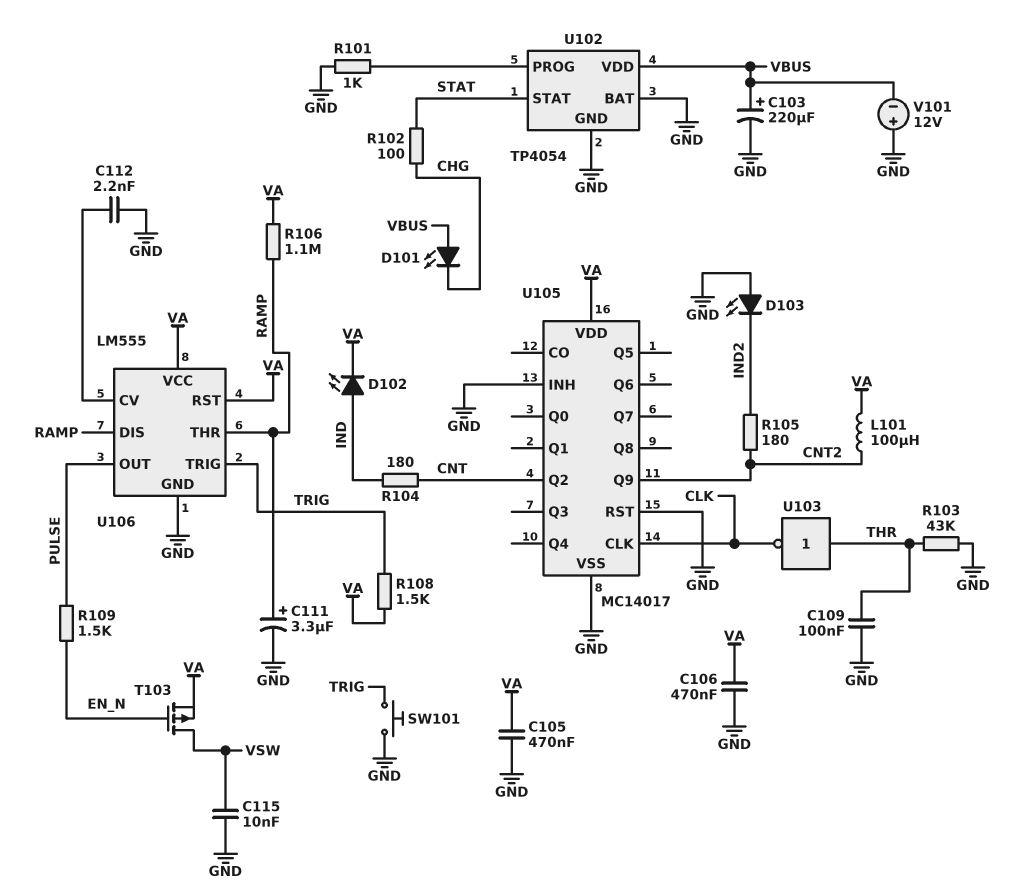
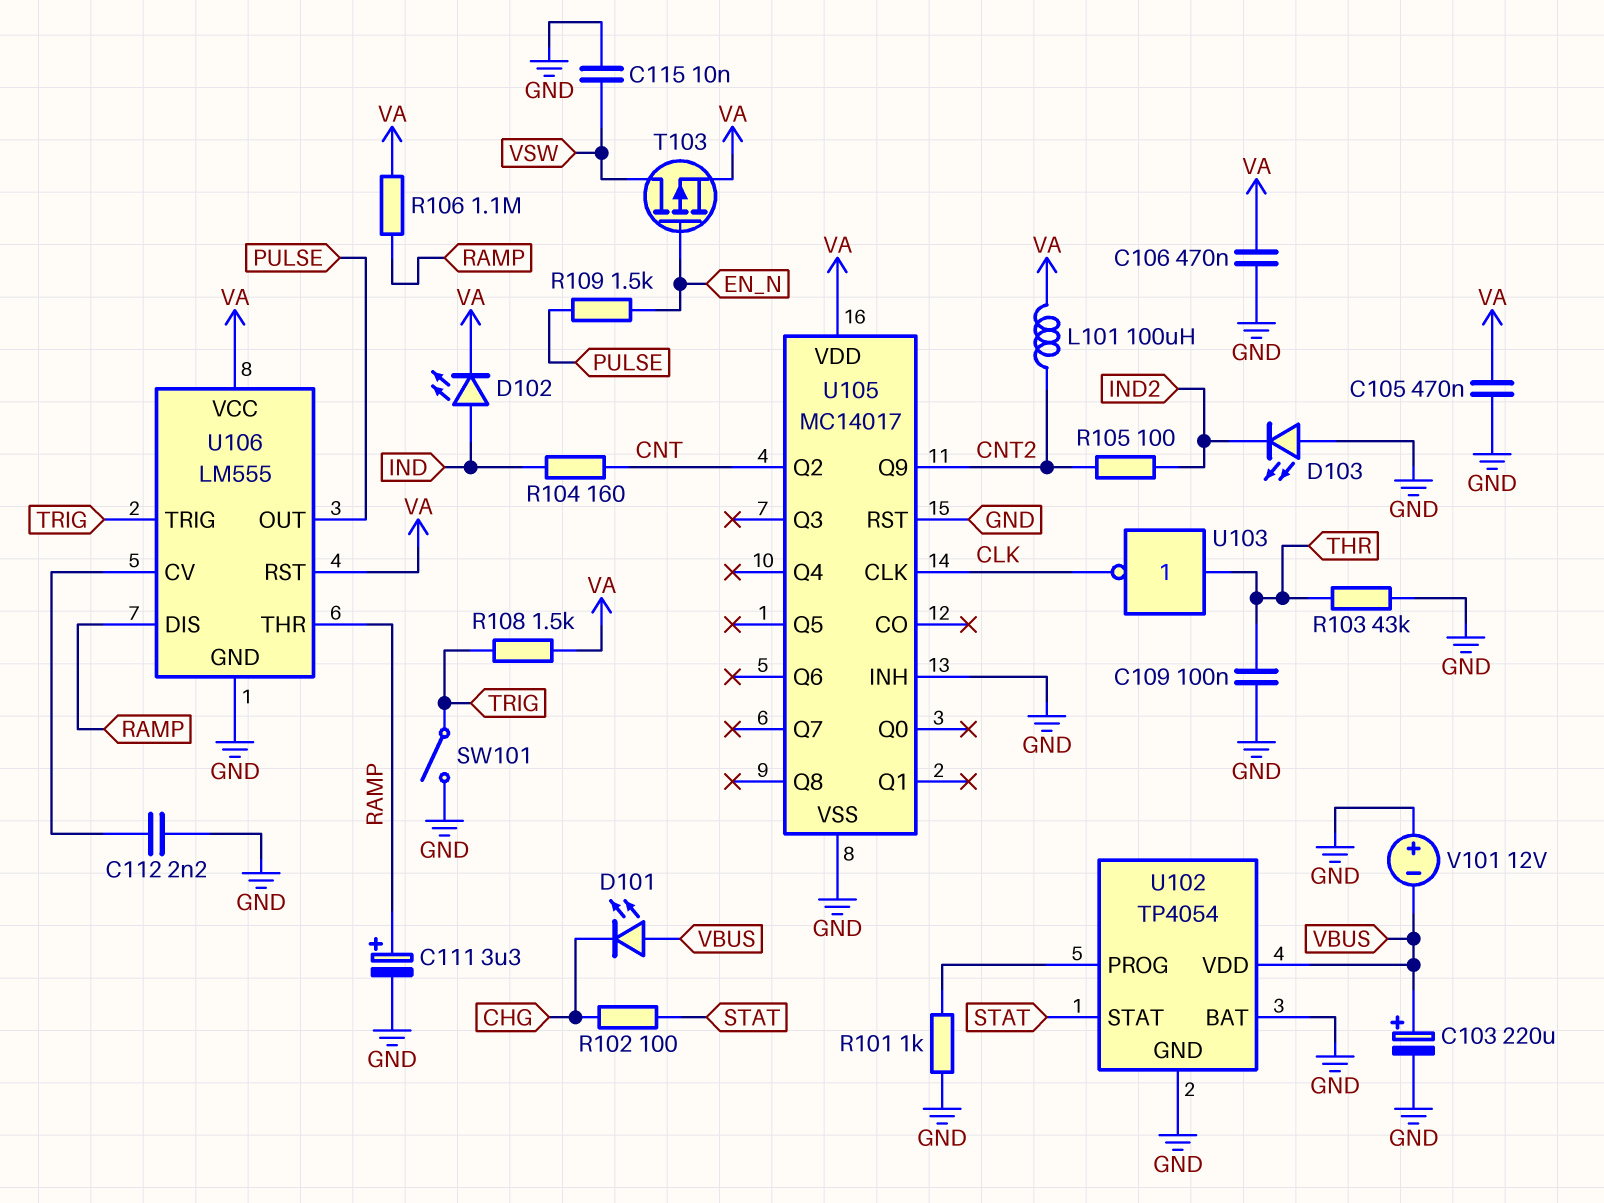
R104: 180 (CNT, IND) -> 160 (CNT, IND)
R105: 180 (CNT2, IND2) -> 100 (CNT2, IND2)
SW101: button (GND, TRIG) -> switch (GND, TRIG)

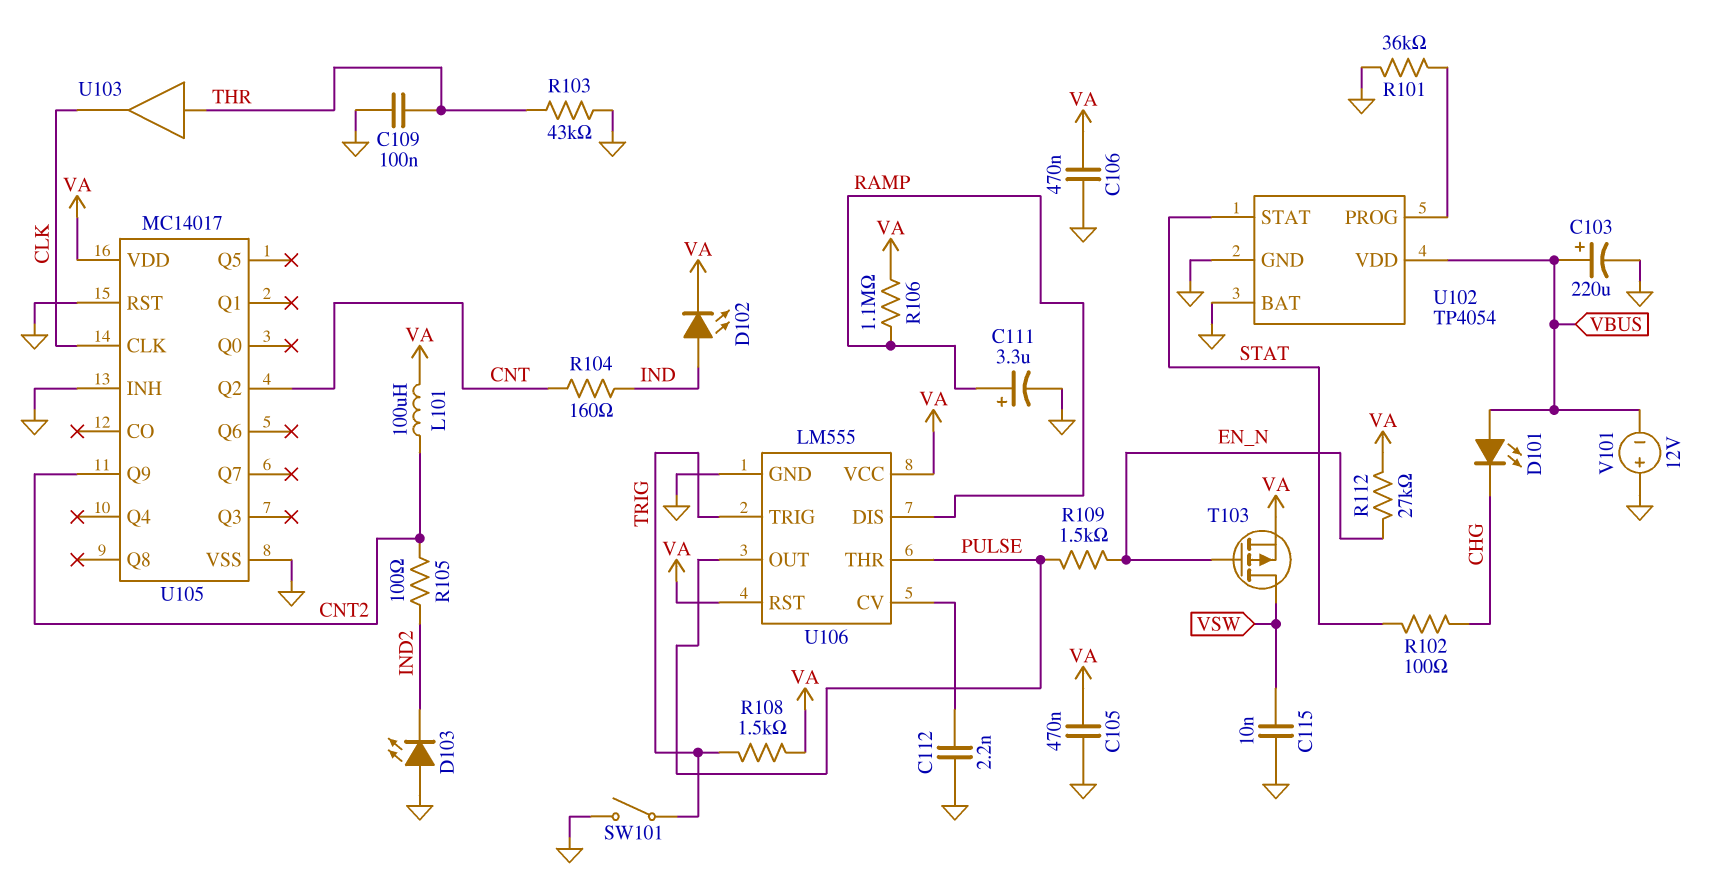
R101: 1k (GND, U102/PROG) -> 36k (GND, U102/PROG)
R112: none -> 27k (EN_N, VA)
U103: NOT (in THR, out CLK) -> buffer (in THR, out CLK)
U106 pin THR: RAMP -> PULSE

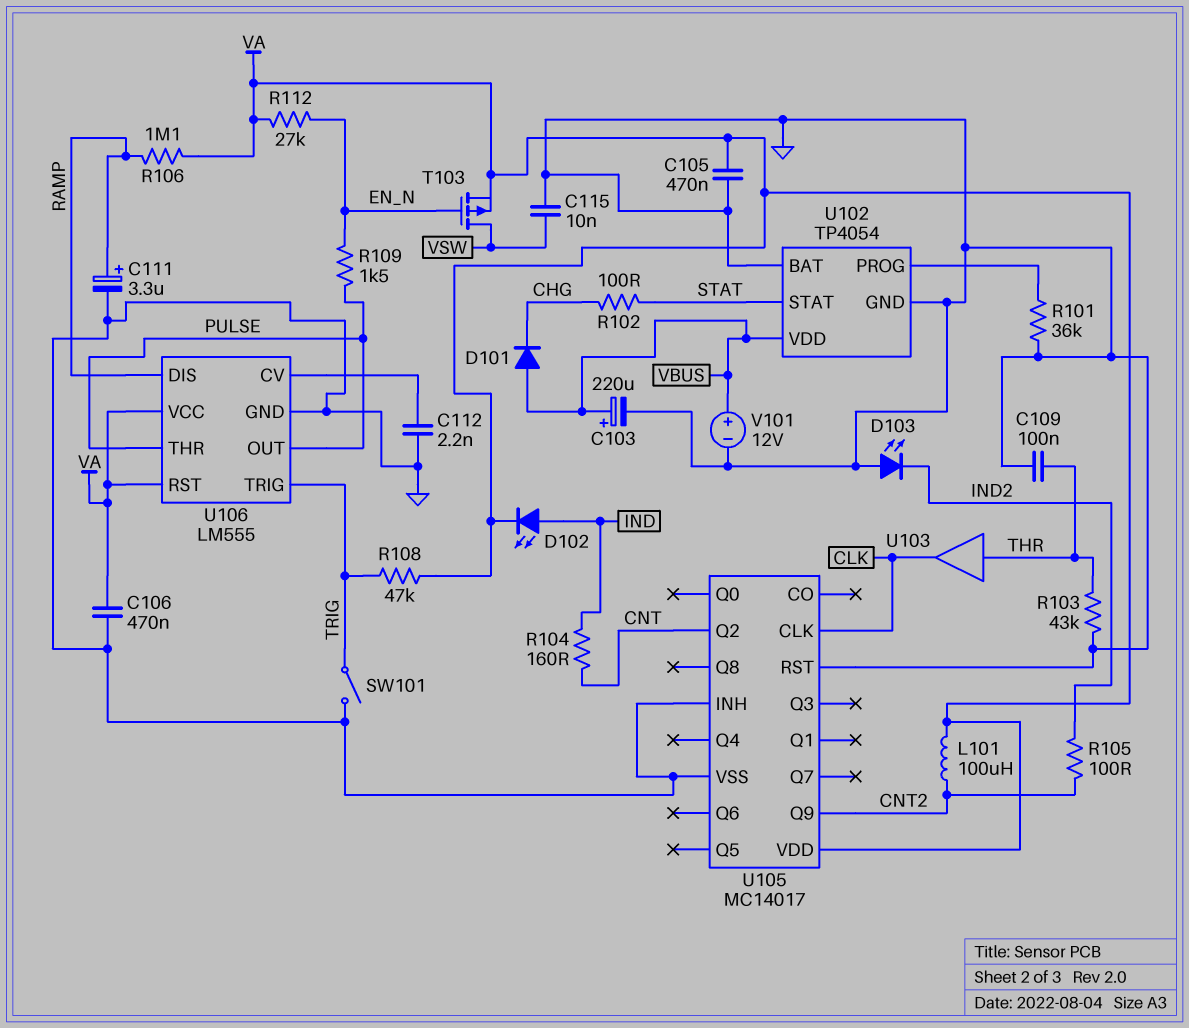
D101: LED (A VBUS, K CHG) -> diode (A VBUS, K CHG)
R108: 1.5k (TRIG, VA) -> 47k (TRIG, VA)
V101: 12V (plus GND, minus VBUS) -> 12V (plus VBUS, minus GND)

